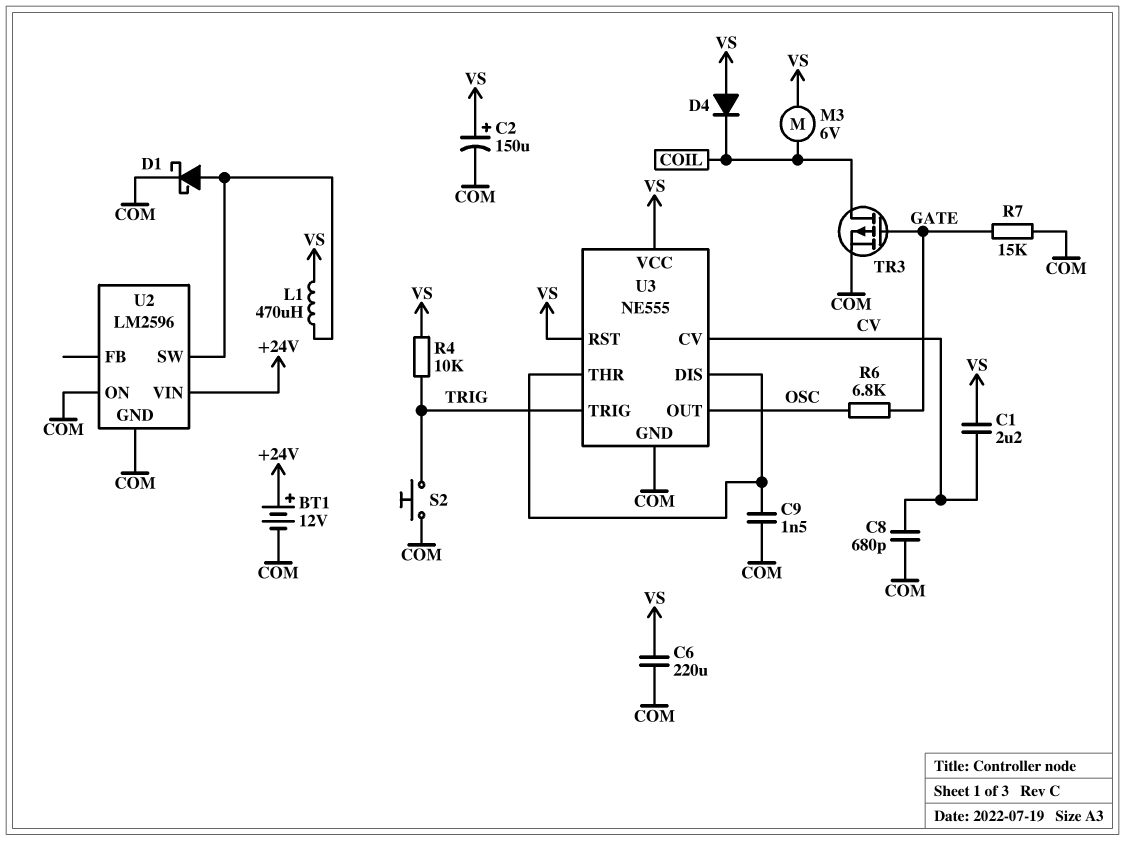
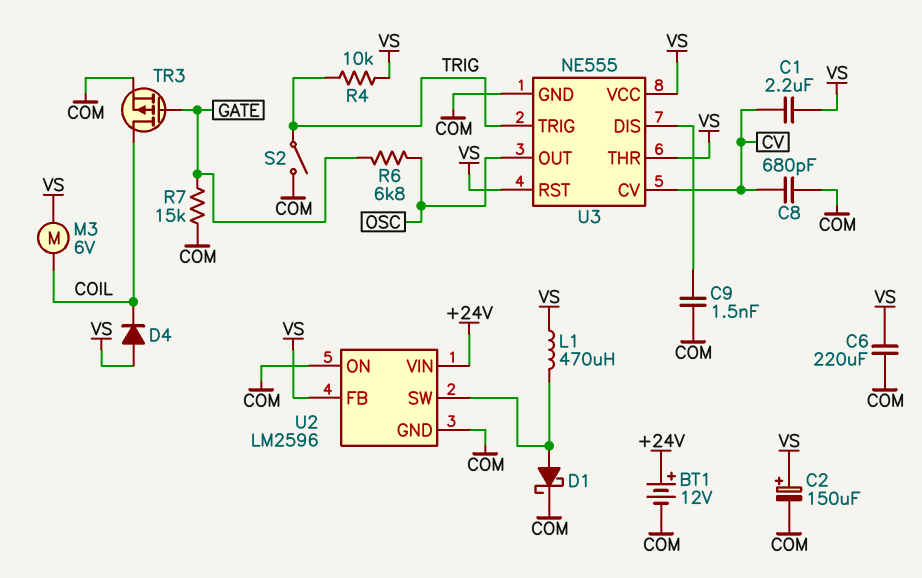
S2: button (COM, TRIG) -> switch (COM, TRIG)
U2 pin FB: none -> VS
U3 pin THR: U3/DIS -> VS

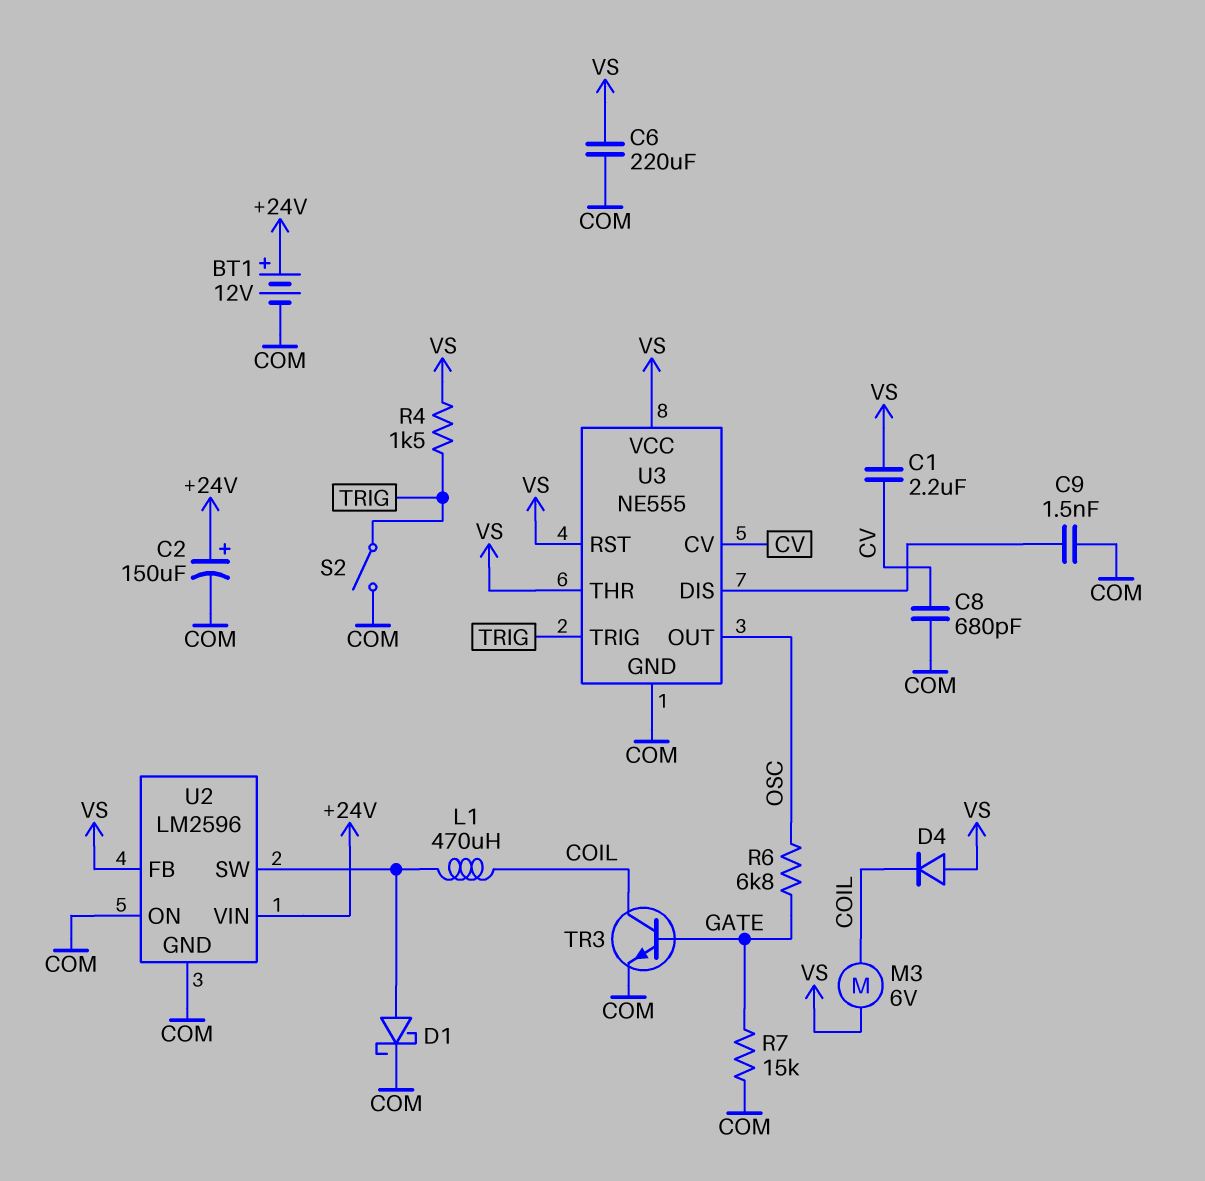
C2: 150uF (plus VS, minus COM) -> 150uF (plus +24V, minus COM)
L1: 470uH (U2/SW, VS) -> 470uH (COIL, U2/SW)
R4: 10k (TRIG, VS) -> 1.5k (TRIG, VS)
TR3: PMOS (G GATE, D COIL, S COM) -> NPN (B GATE, C COIL, E COM)

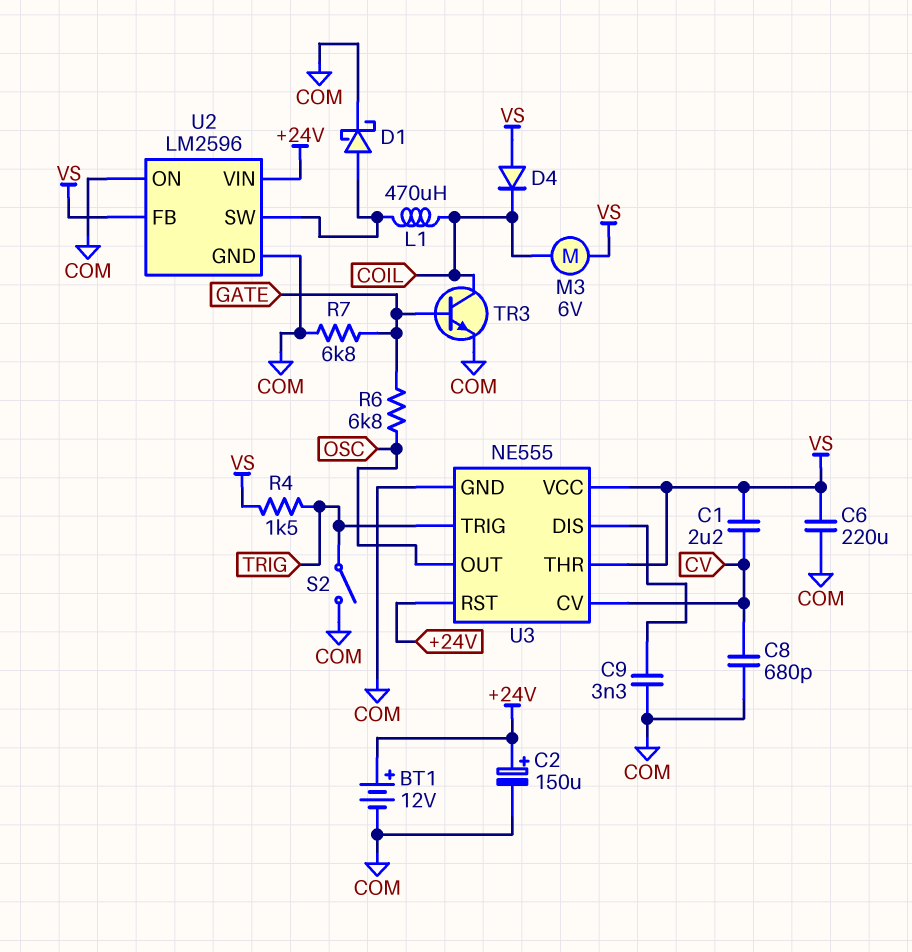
C9: 1.5nF (COM, U3/DIS) -> 3.3nF (COM, U3/DIS)
R7: 15k (COM, GATE) -> 6.8k (COM, GATE)
U3 pin RST: VS -> +24V

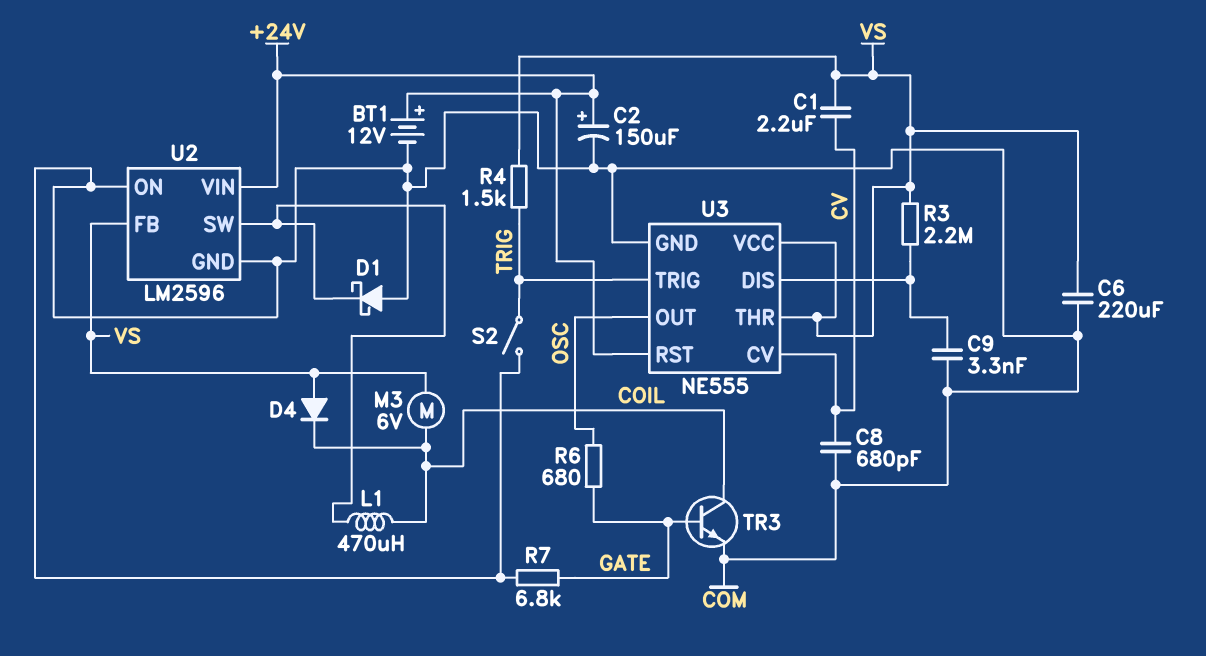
D1: schottky (A U2/SW, K COM) -> schottky (A COM, K U2/SW)
R3: none -> 2.2M (U3/DIS, VS)
R6: 6.8k (GATE, OSC) -> 680 (GATE, OSC)

